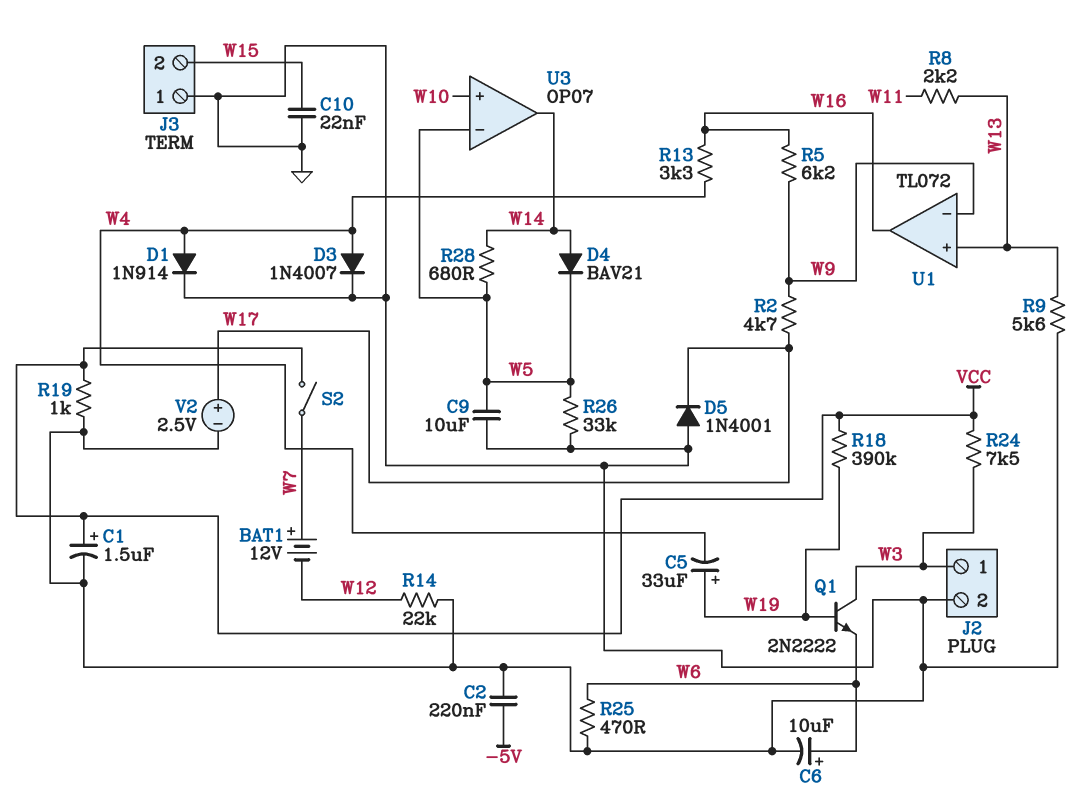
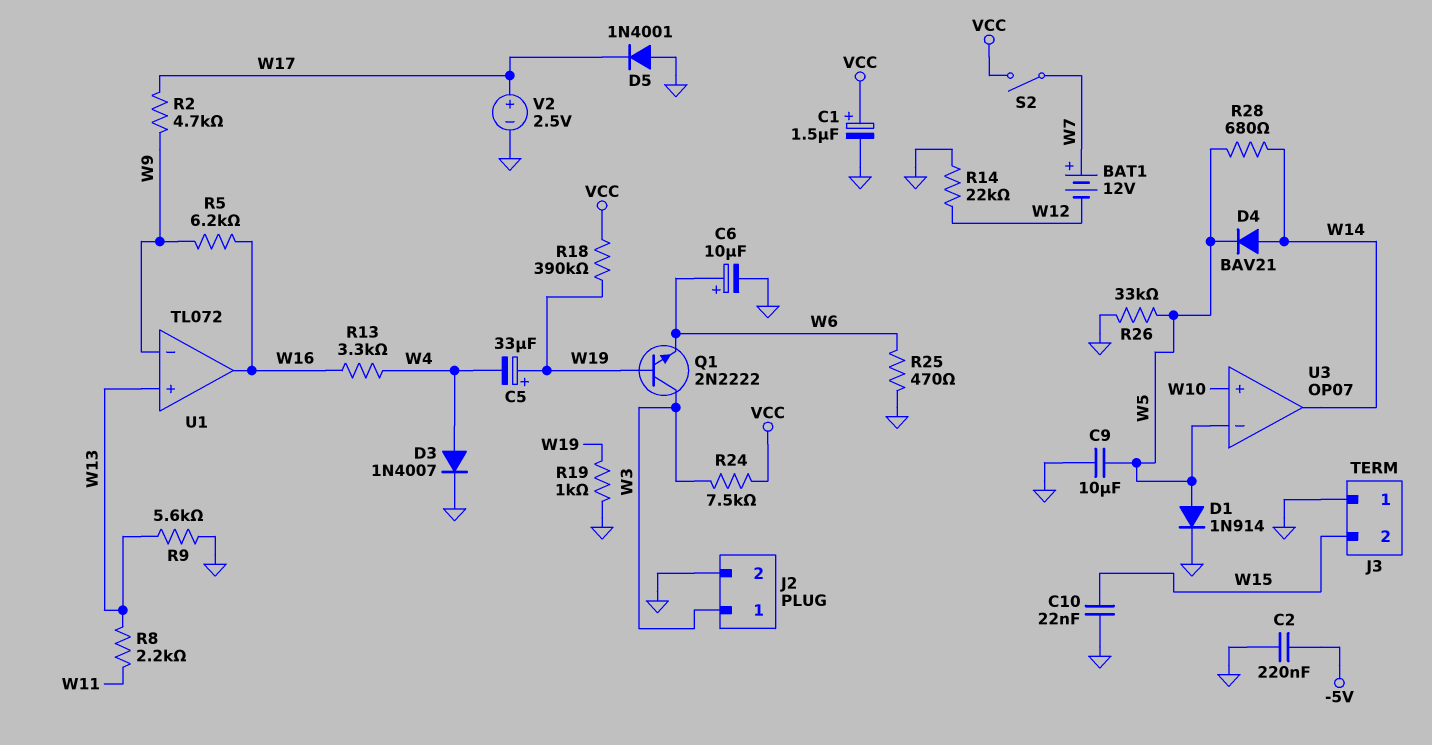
D1: diode 1N914 (A W4, K GND) -> diode 1N914 (A W5, K GND)
R19: 1k (GND, VCC) -> 1k (GND, W19)

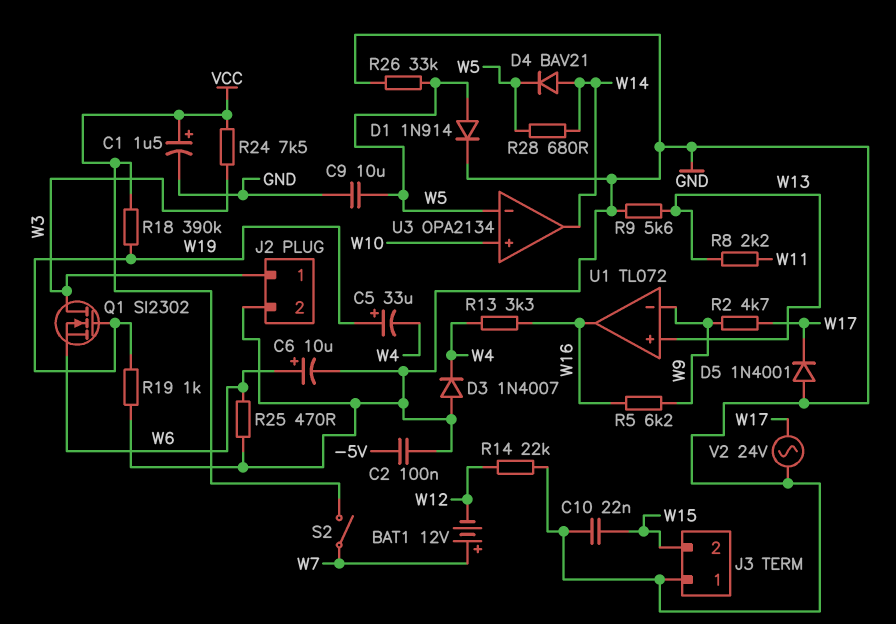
C2: 220nF (-5V, GND) -> 100nF (-5V, GND)
D3: diode 1N4007 (A W4, K GND) -> diode 1N4007 (A GND, K W4)
Q1: NPN 2N2222 (B W19, C W3, E W6) -> NMOS SI2302 (G W19, D W3, S W6)
U3: OP07 -> OPA2134
V2: 2.5V (plus W17, minus GND) -> AC 24V (GND, W17)

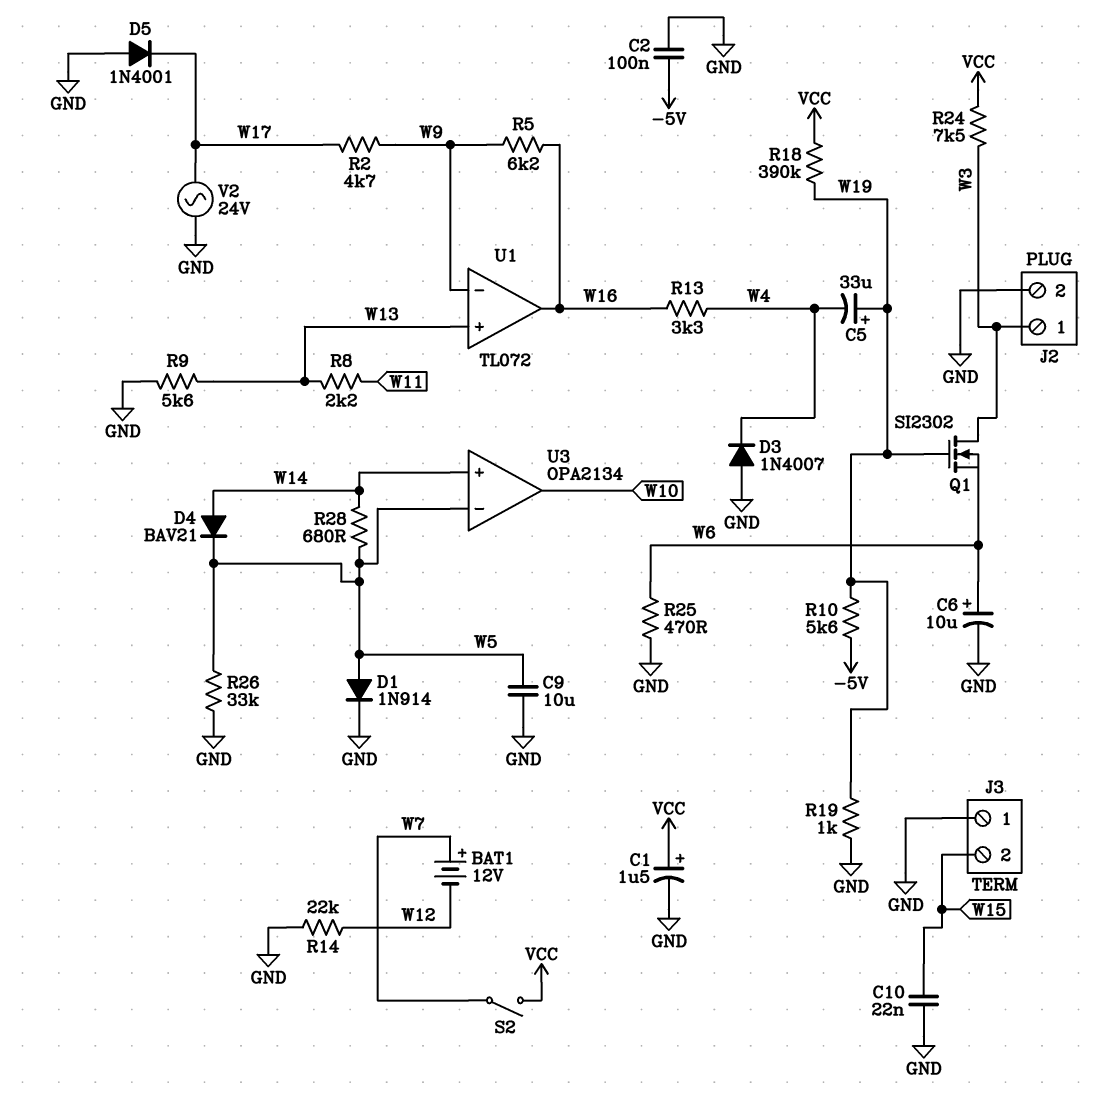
R10: none -> 5.6k (-5V, W19)
U3 pin in+: W10 -> W14
U3 pin out: W14 -> W10

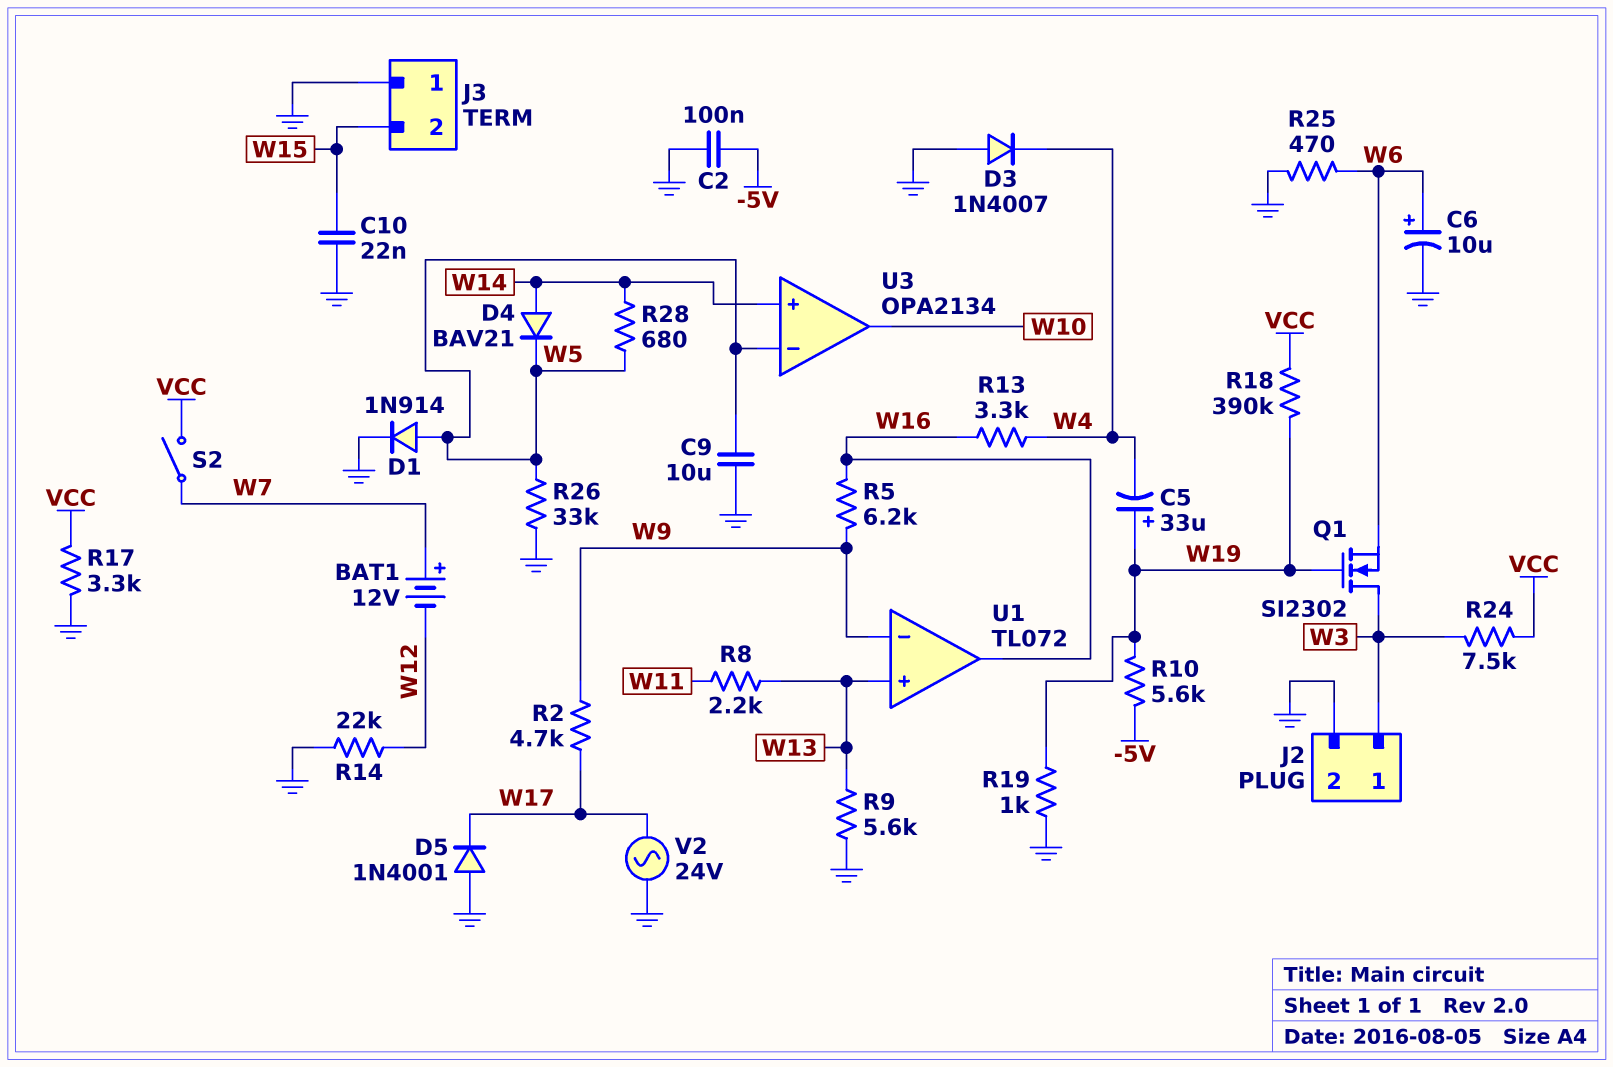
C1: 1.5uF (plus VCC, minus GND) -> none
R17: none -> 3.3k (GND, VCC)

